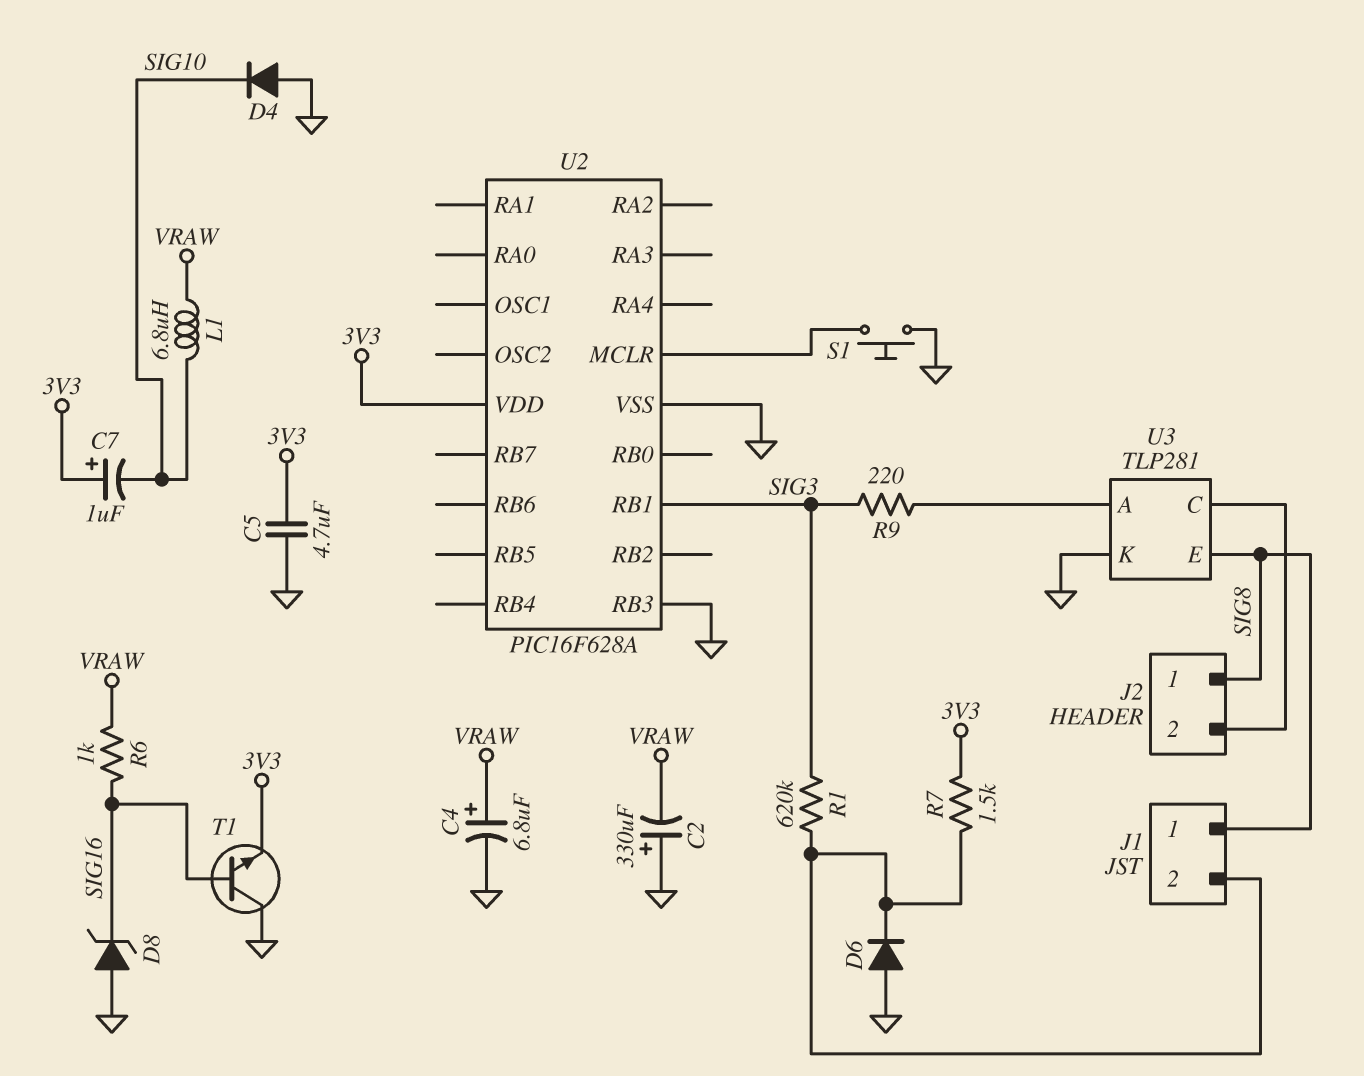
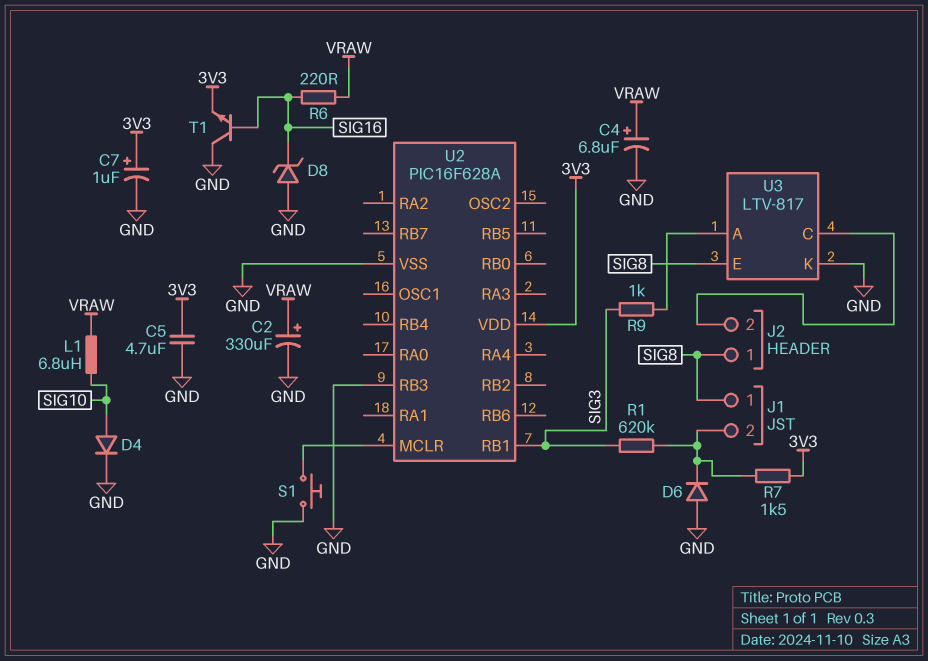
C2: 330uF (plus GND, minus VRAW) -> 330uF (plus VRAW, minus GND)
C7: 1uF (plus 3V3, minus SIG10) -> 1uF (plus 3V3, minus GND)
D4: diode (A GND, K SIG10) -> diode (A SIG10, K GND)
R6: 1k (SIG16, VRAW) -> 220 (SIG16, VRAW)
R9: 220 (SIG3, U3/A) -> 1k (SIG3, U3/A)
U3: TLP281 -> LTV-817

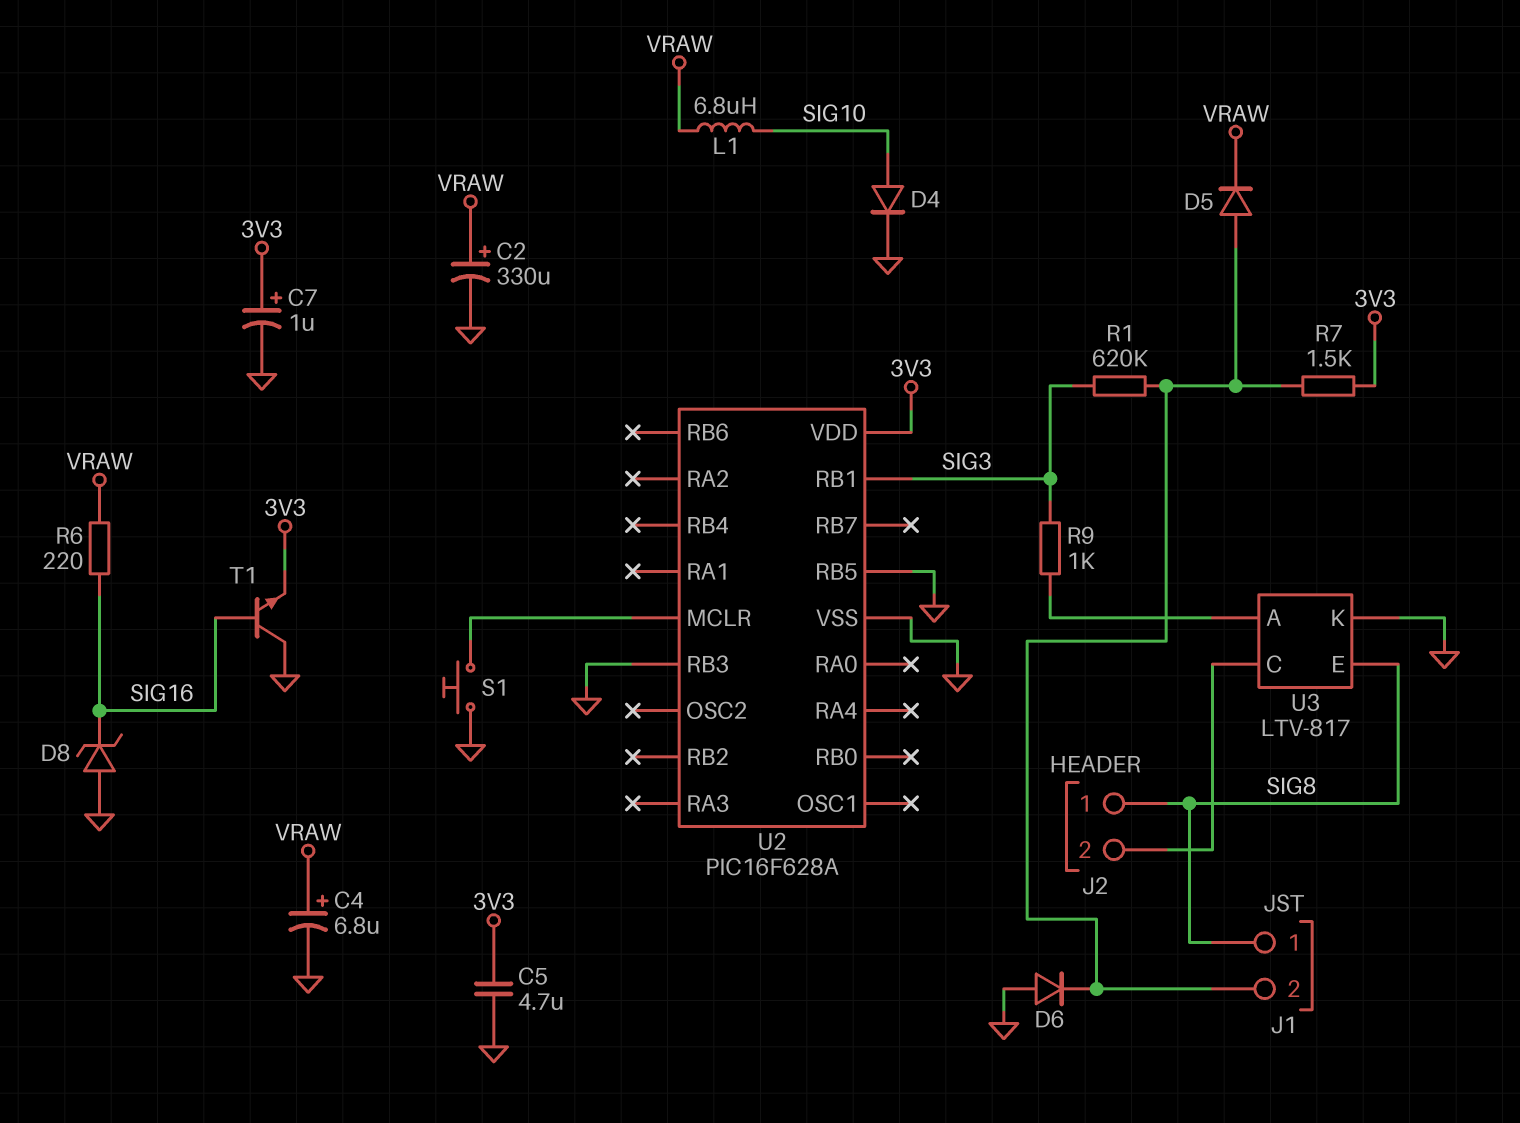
D5: none -> diode (A J1/2, K VRAW)
U2 pin RB5: none -> GND

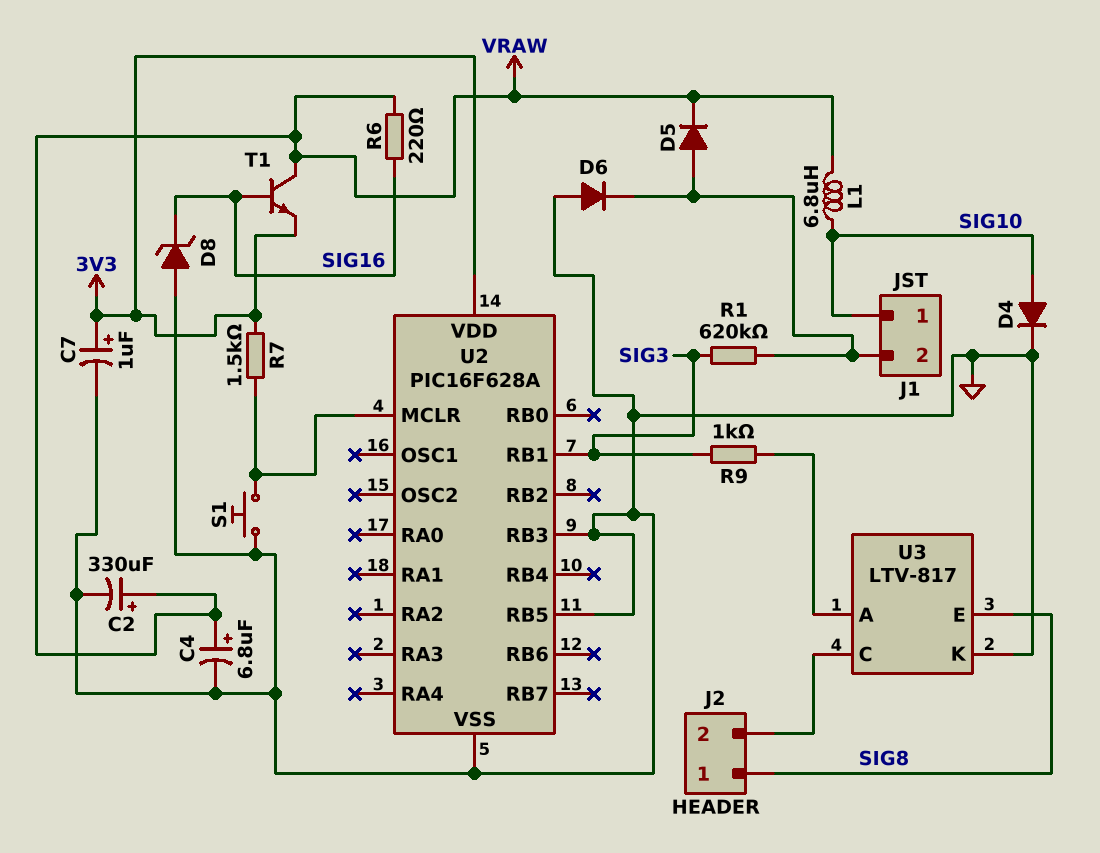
C5: 4.7uF (3V3, GND) -> none
J1 pin 1: SIG8 -> SIG10
R7: 1.5k (3V3, J1/2) -> 1.5k (3V3, U2/MCLR)
T1: NPN (B SIG16, C GND, E 3V3) -> NPN (B SIG16, C VRAW, E 3V3)

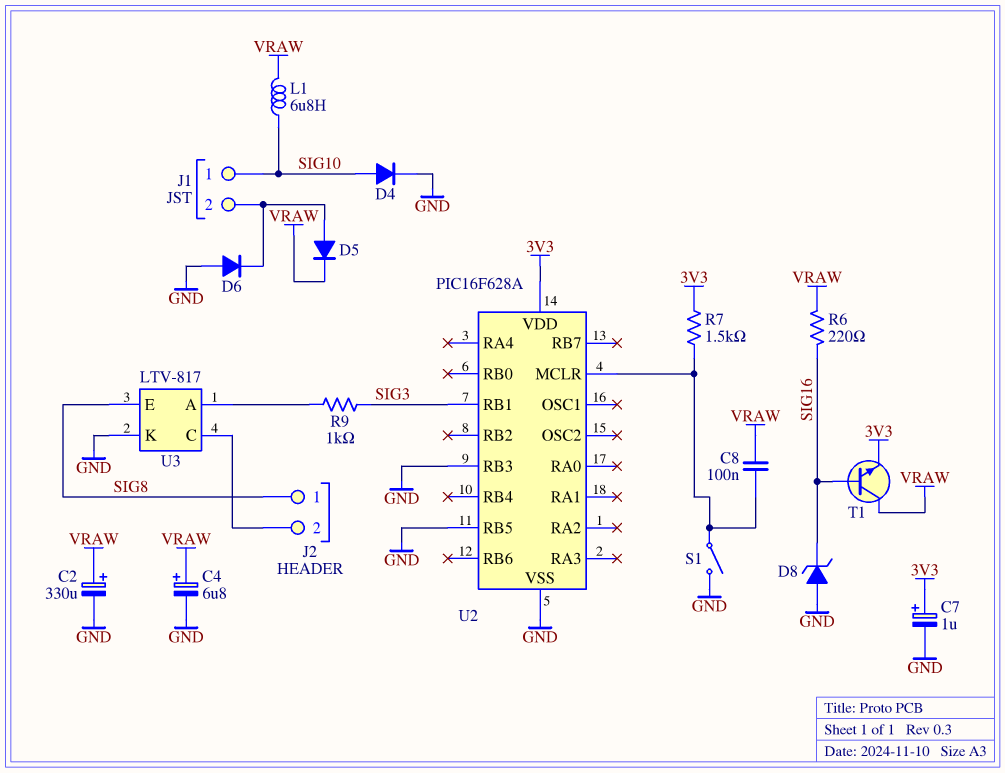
C8: none -> 100nF (U2/MCLR, VRAW)
R1: 620k (J1/2, SIG3) -> none
S1: button (GND, U2/MCLR) -> switch (GND, U2/MCLR)

